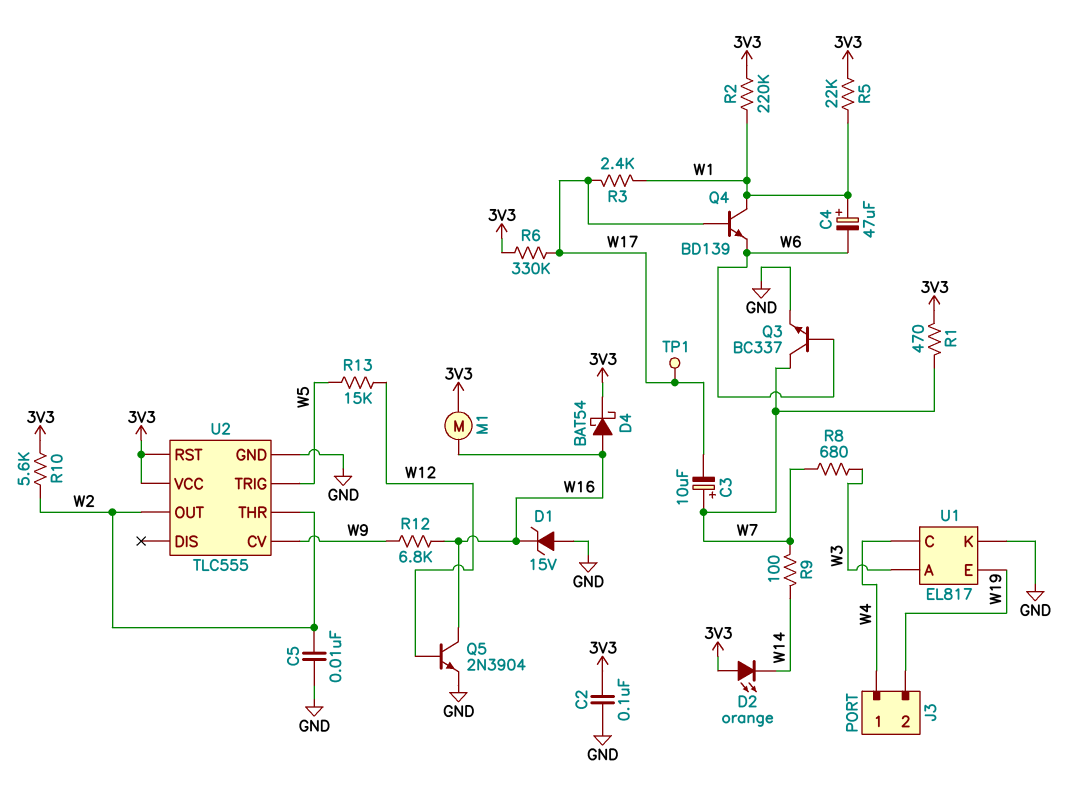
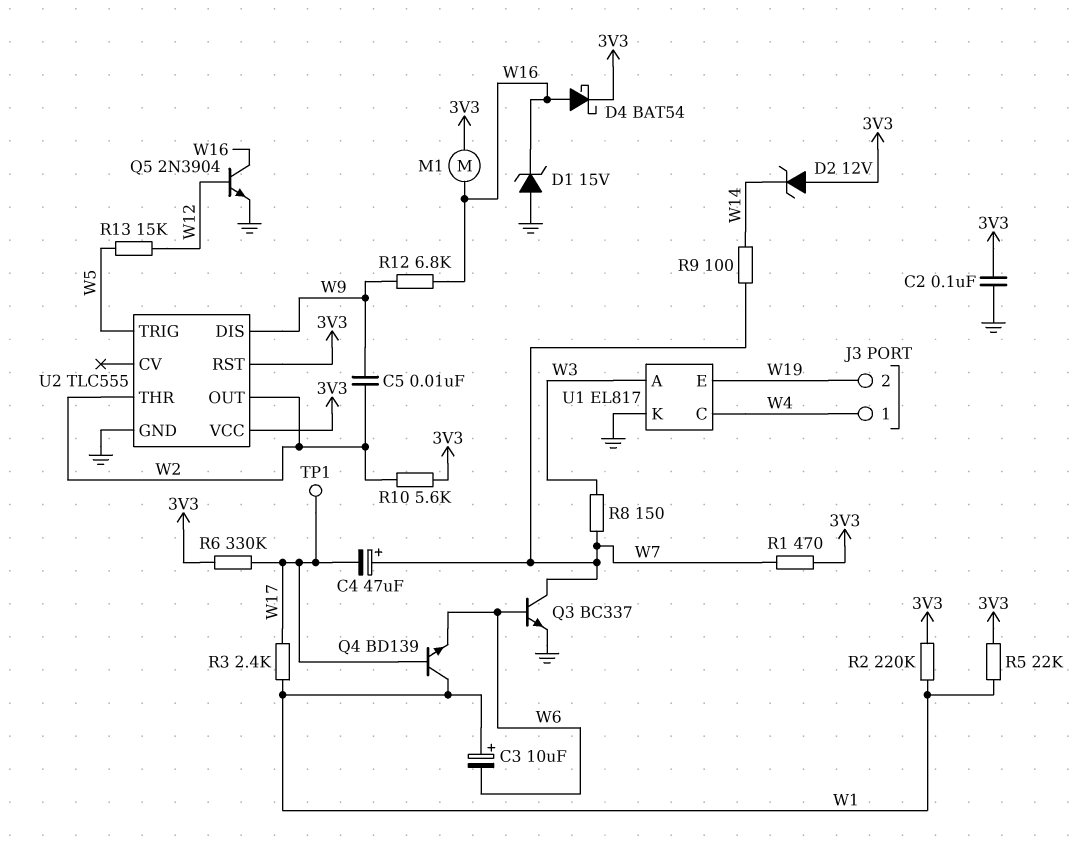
C3: 10uF (plus W7, minus W17) -> 10uF (plus W1, minus W6)
C4: 47uF (plus W1, minus W6) -> 47uF (plus W7, minus W17)
C5: 10nF (GND, W2) -> 10nF (W2, W9)
D2: LED orange (A 3V3, K W14) -> zener 12V (A 3V3, K W14)
R8: 680 (W3, W7) -> 150 (W3, W7)
U2 pin CV: W9 -> none
U2 pin DIS: none -> W9

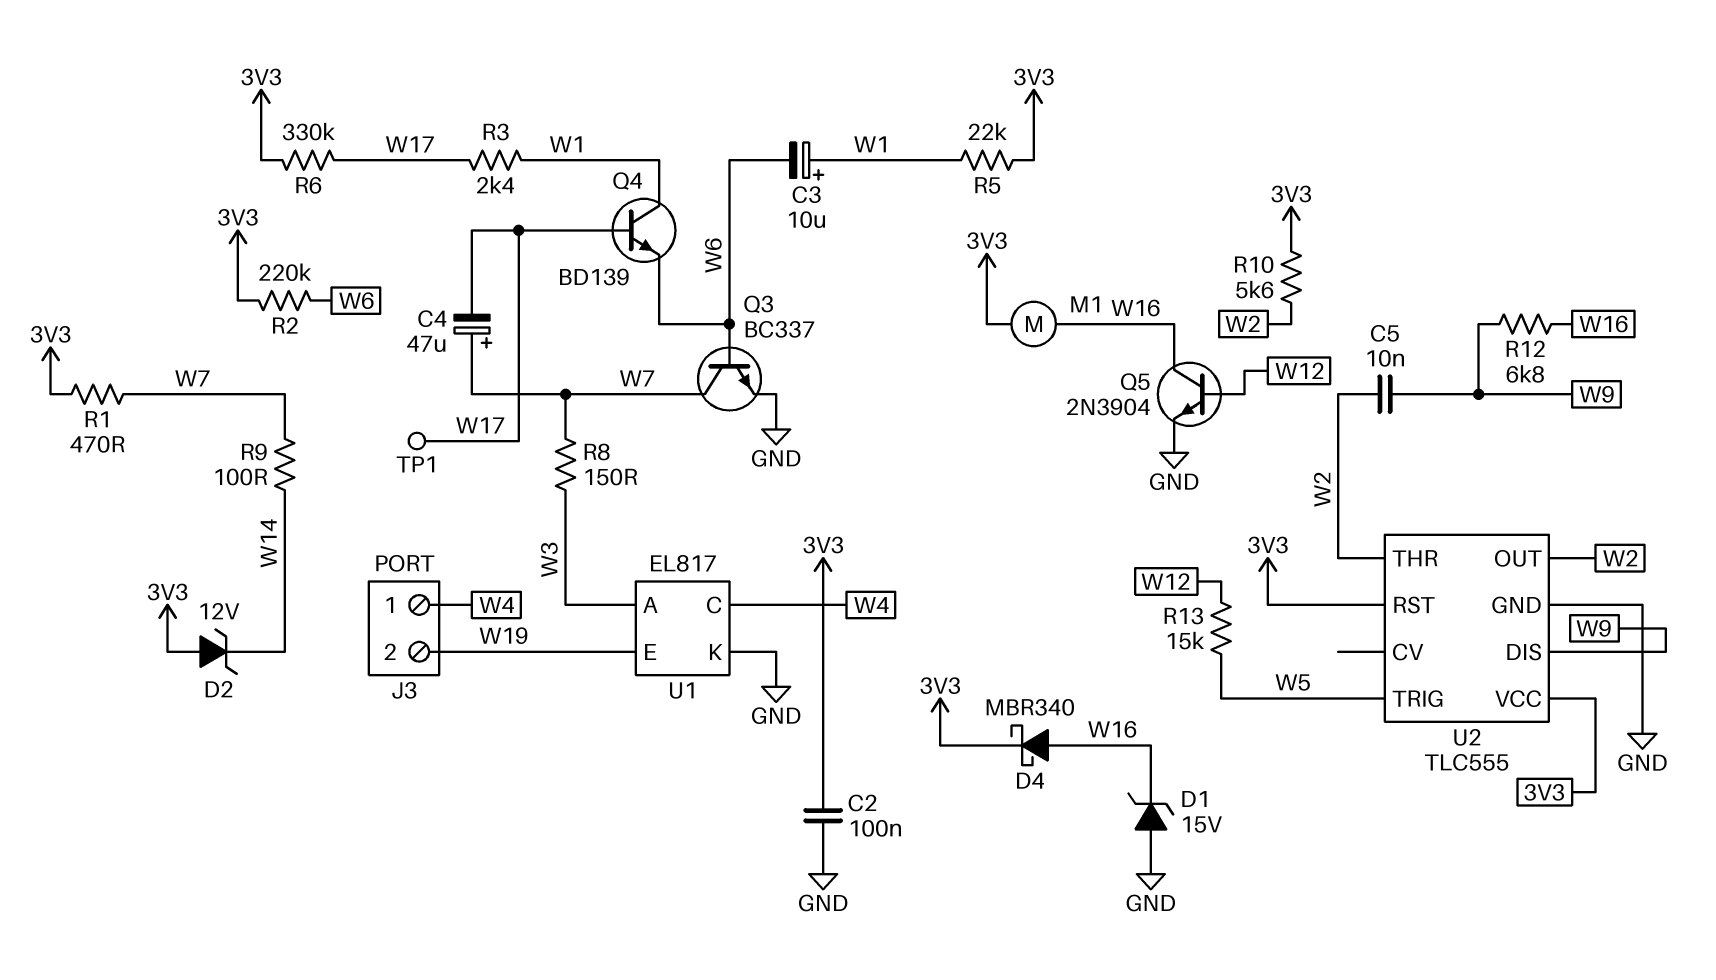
D4: schottky BAT54 (A W16, K 3V3) -> schottky MBR340 (A W16, K 3V3)
R2: 220k (3V3, W1) -> 220k (3V3, W6)

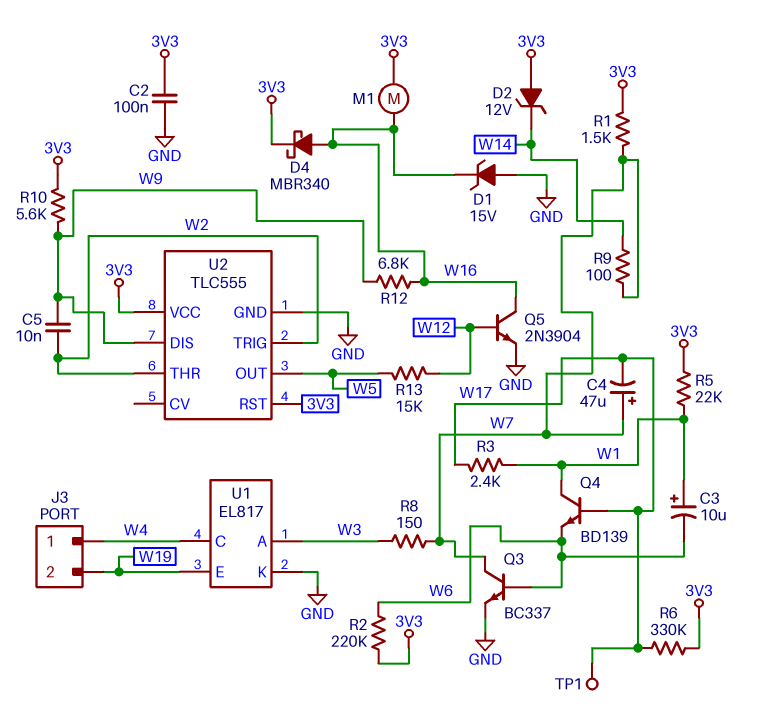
R1: 470 (3V3, W7) -> 1.5k (3V3, W7)
R10: 5.6k (3V3, W2) -> 5.6k (3V3, W9)
U2 pin OUT: W2 -> W5
U2 pin TRIG: W5 -> W2

